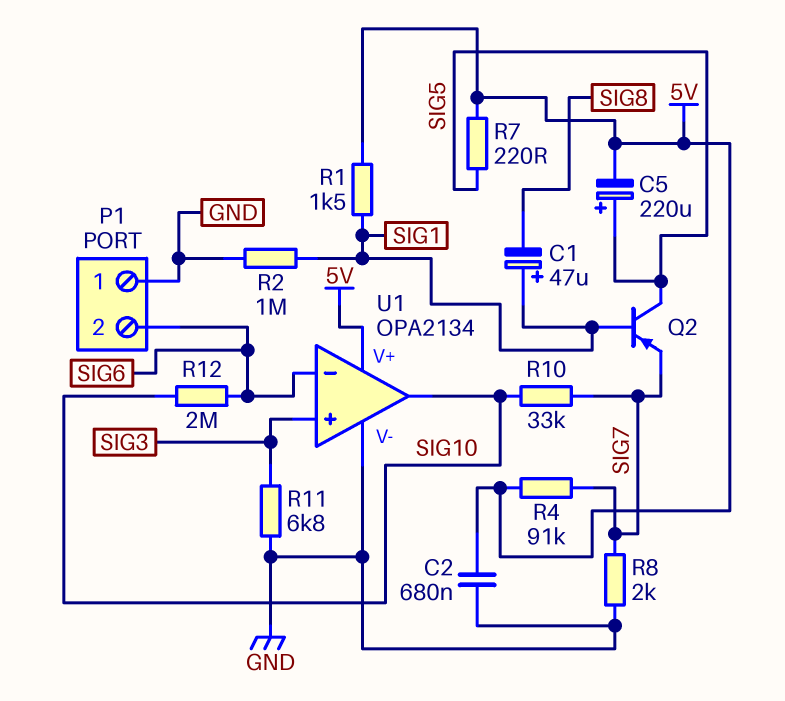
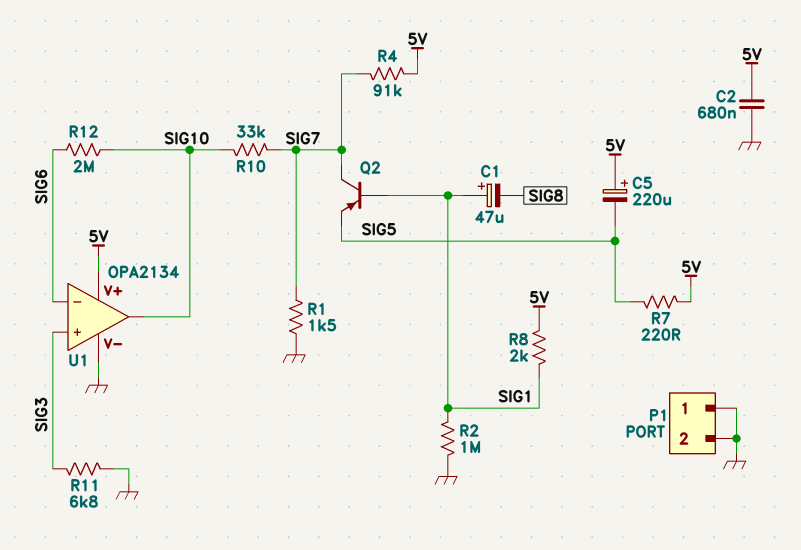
C5: 220uF (plus SIG5, minus 5V) -> 220uF (plus 5V, minus SIG5)
P1 pin 2: SIG6 -> GND
Q2: PNP (B SIG1, C SIG5, E SIG7) -> PNP (B SIG1, C SIG7, E SIG5)
R1: 1.5k (5V, SIG1) -> 1.5k (GND, SIG7)
R8: 2k (GND, SIG7) -> 2k (5V, SIG1)

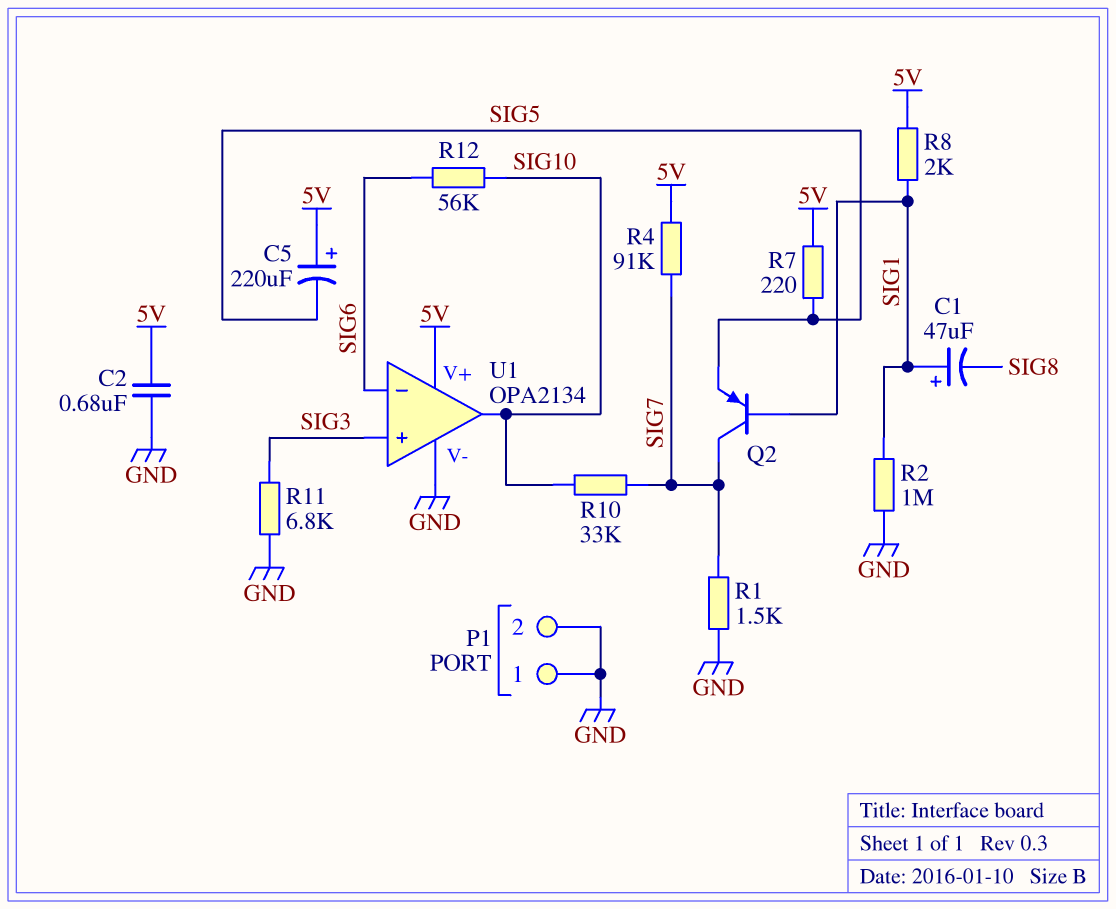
R12: 2M (SIG6, SIG10) -> 56k (SIG6, SIG10)

